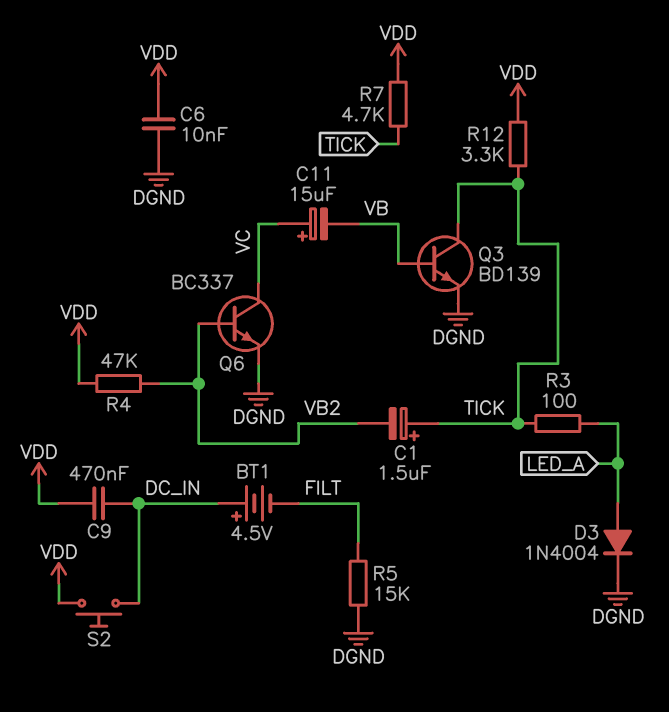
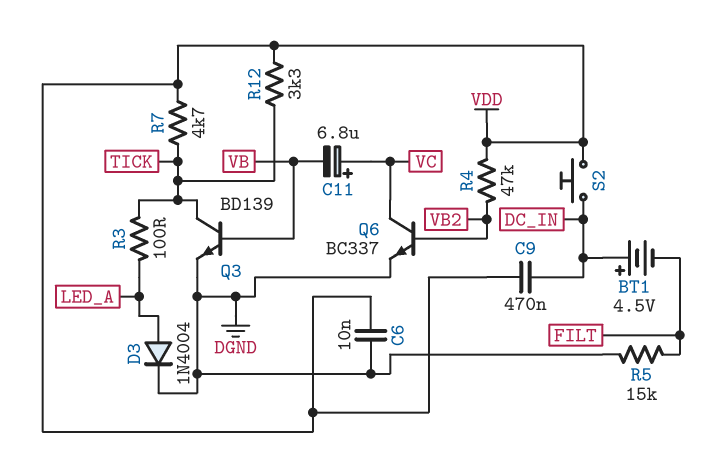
C1: 1.5uF (plus TICK, minus VB2) -> none
C11: 15uF (plus VC, minus VB) -> 6.8uF (plus VC, minus VB)

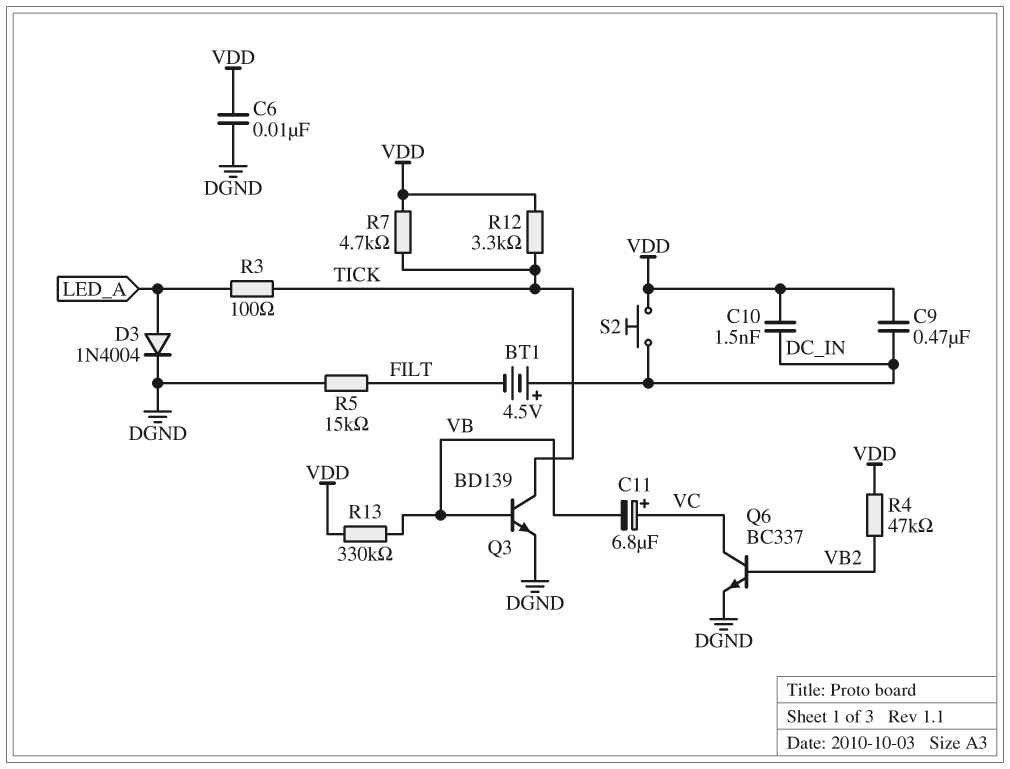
C10: none -> 1.5nF (DC_IN, VDD)
R13: none -> 330k (VB, VDD)

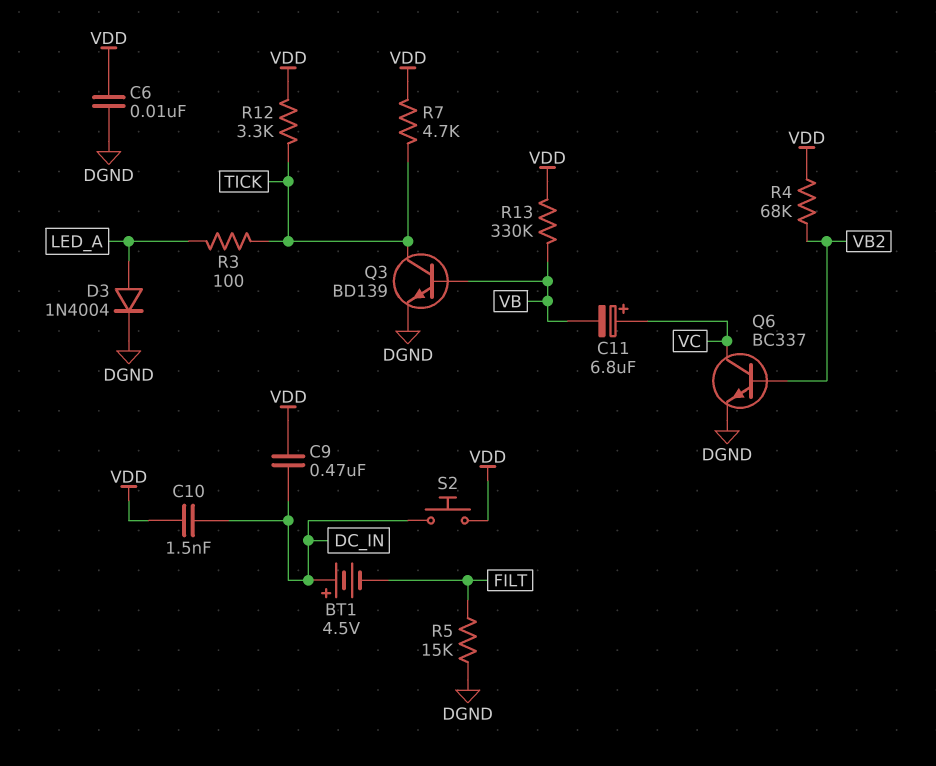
R4: 47k (VB2, VDD) -> 68k (VB2, VDD)

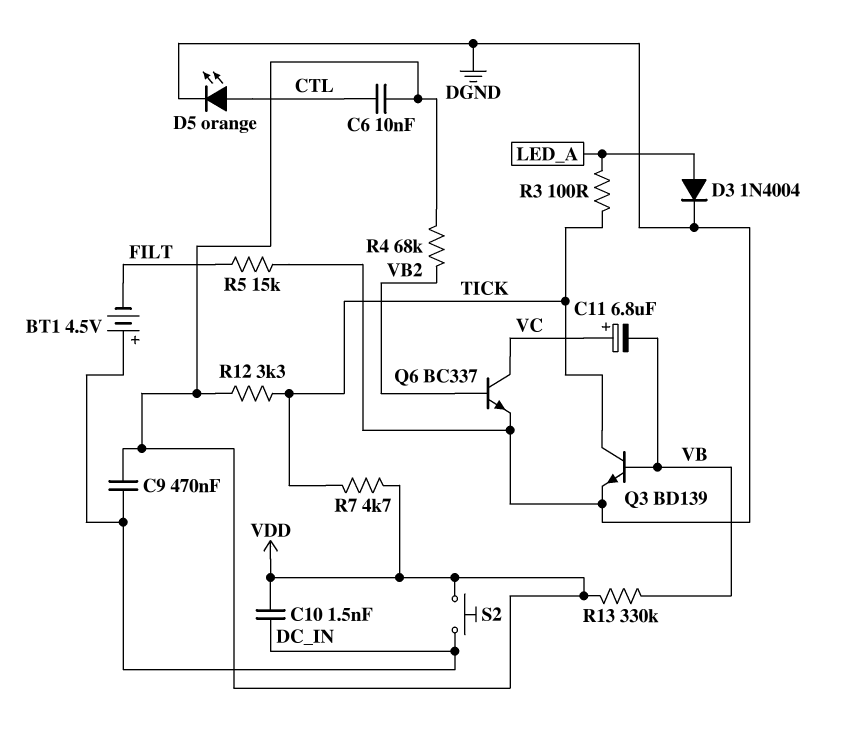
C6: 10nF (DGND, VDD) -> 10nF (CTL, VDD)
D5: none -> LED orange (A CTL, K DGND)

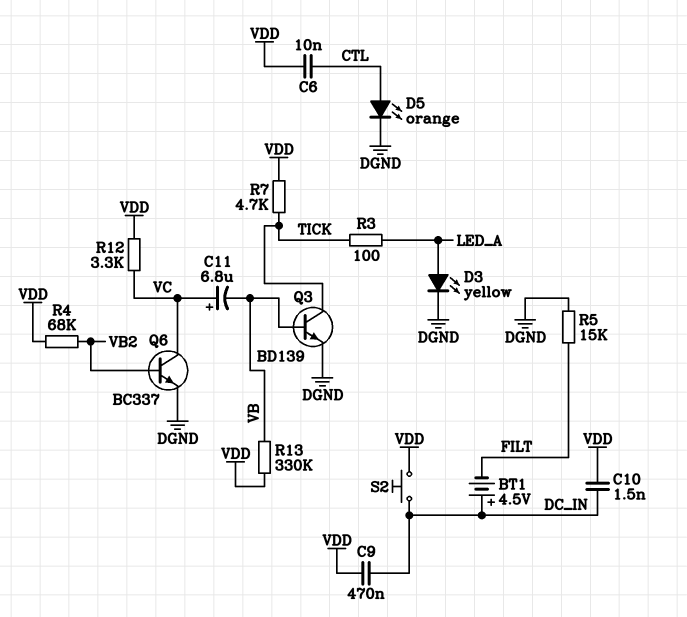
D3: diode 1N4004 (A LED_A, K DGND) -> LED yellow (A LED_A, K DGND)
R12: 3.3k (TICK, VDD) -> 3.3k (VC, VDD)

